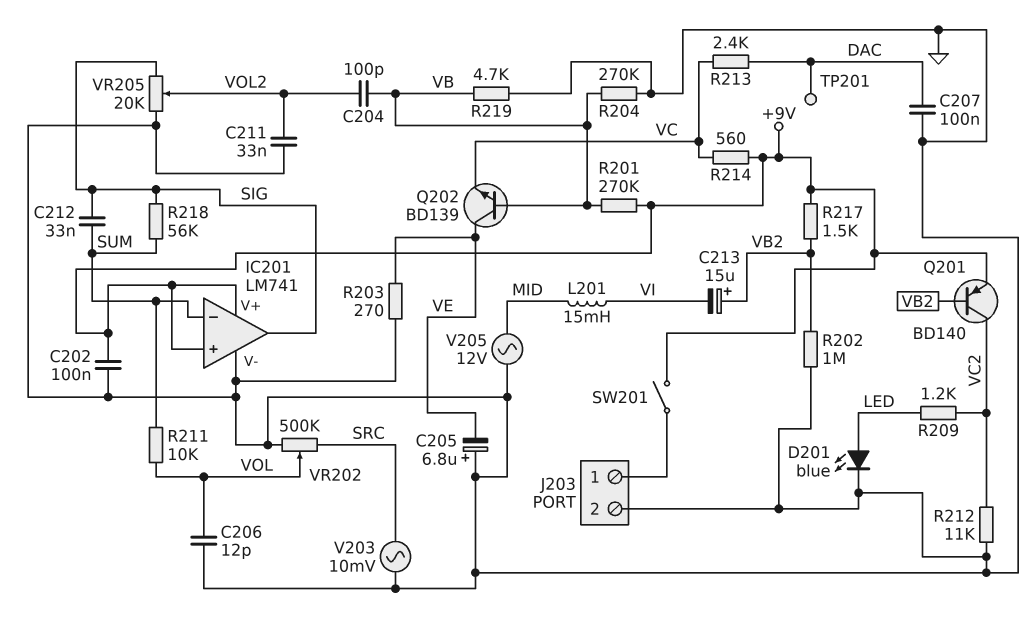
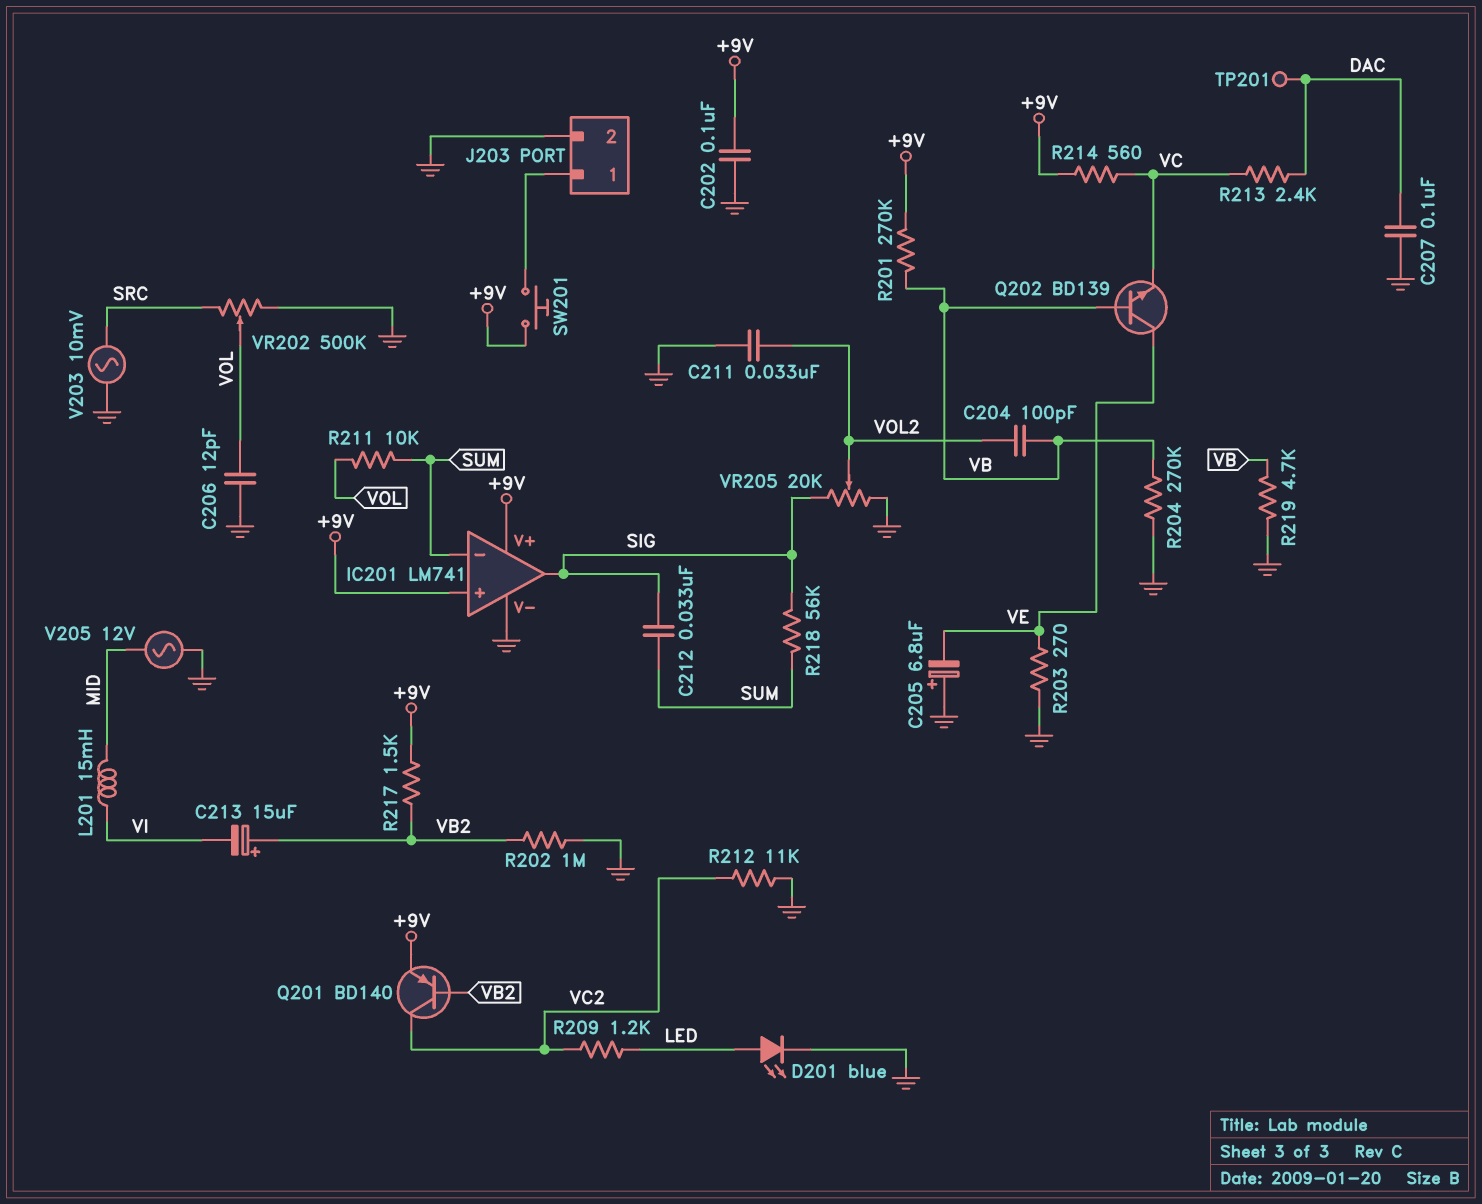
SW201: switch (+9V, J203/1) -> button (+9V, J203/1)

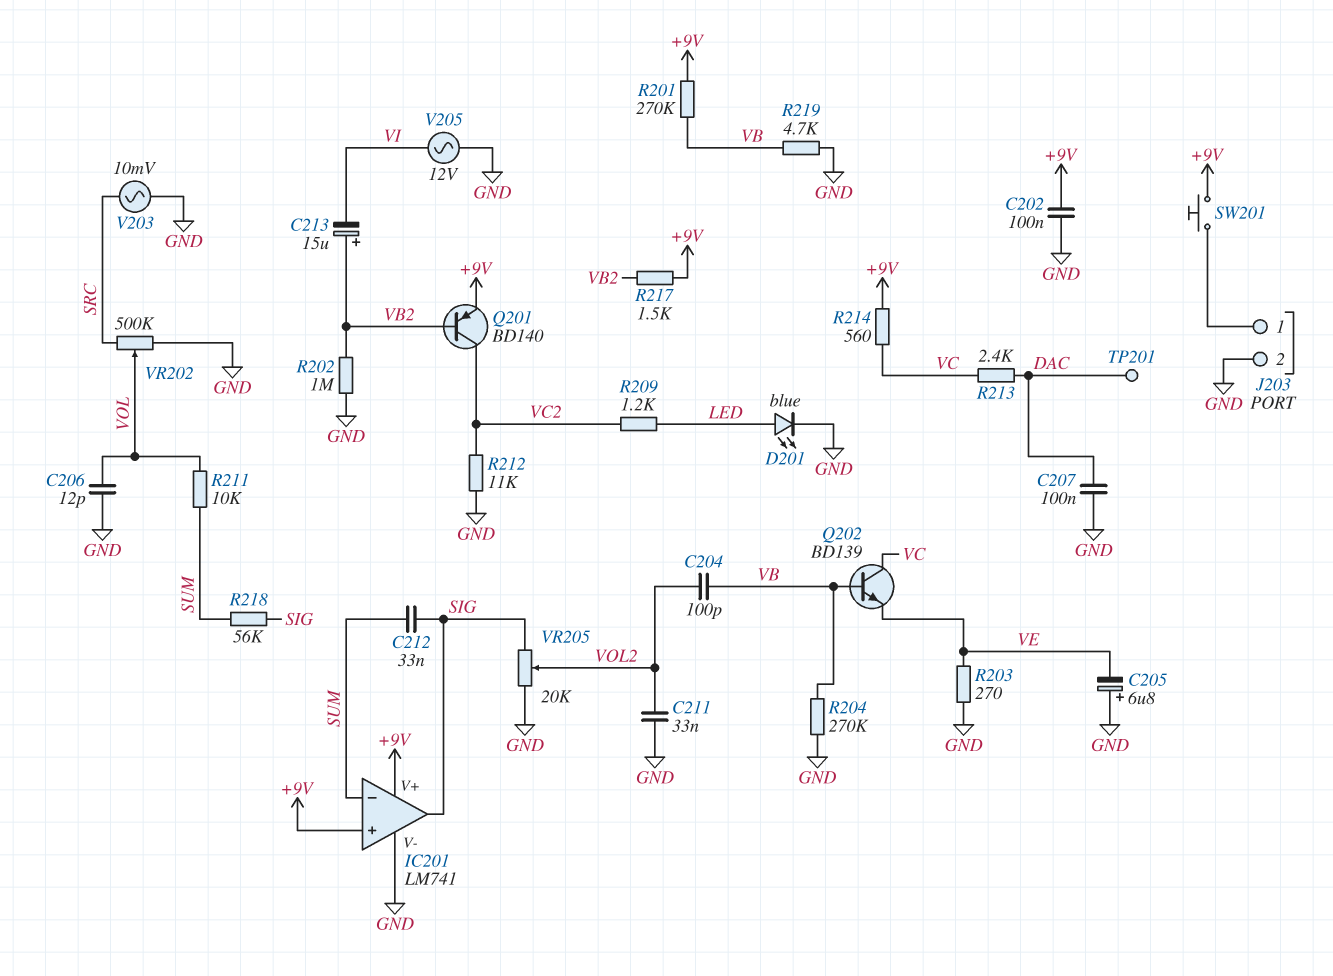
L201: 15mH (MID, VI) -> none
Q202: NPN BD139 (B VB, C VE, E VC) -> NPN BD139 (B VB, C VC, E VE)
V205: AC 12V (GND, MID) -> AC 12V (GND, VI)

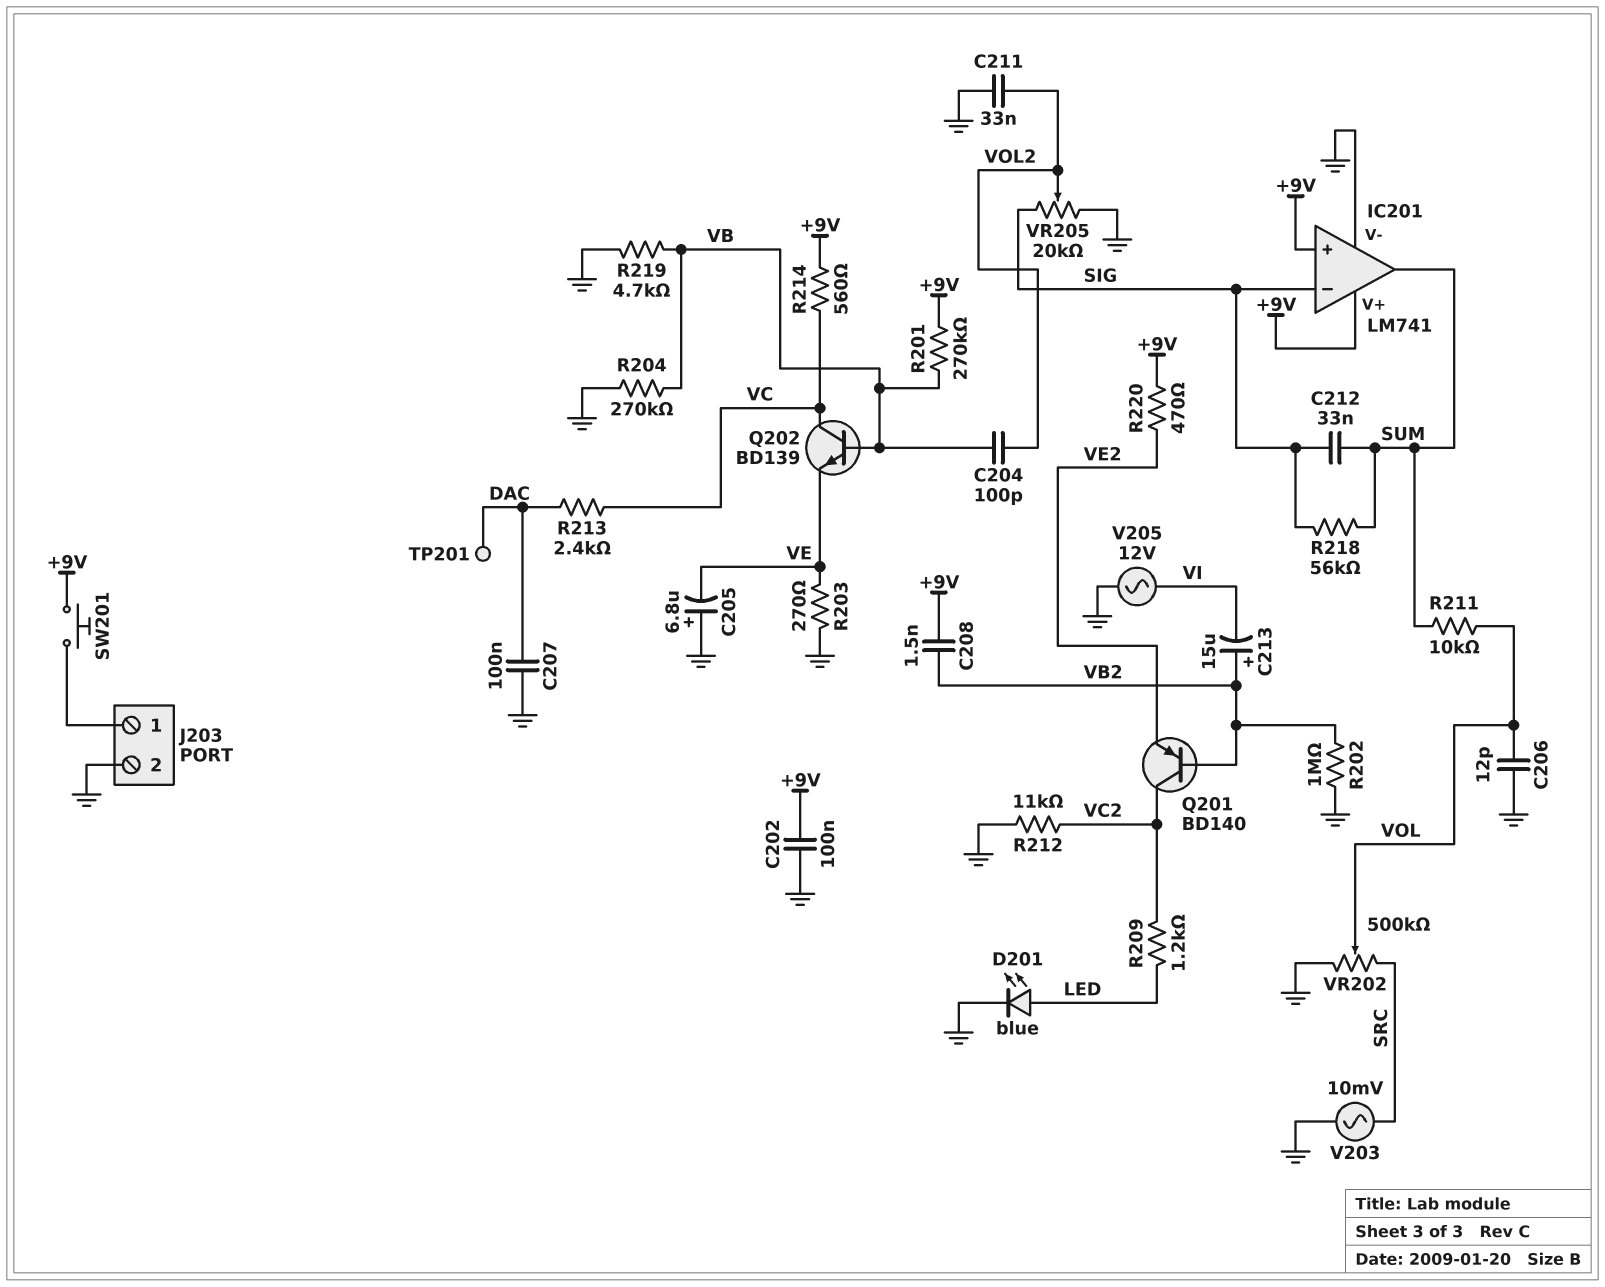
C208: none -> 1.5nF (+9V, VB2)
IC201 pin in-: SUM -> SIG
IC201 pin out: SIG -> SUM
Q201: PNP BD140 (B VB2, C VC2, E +9V) -> PNP BD140 (B VB2, C VC2, E VE2)
R217: 1.5k (+9V, VB2) -> none
R220: none -> 470 (+9V, VE2)

